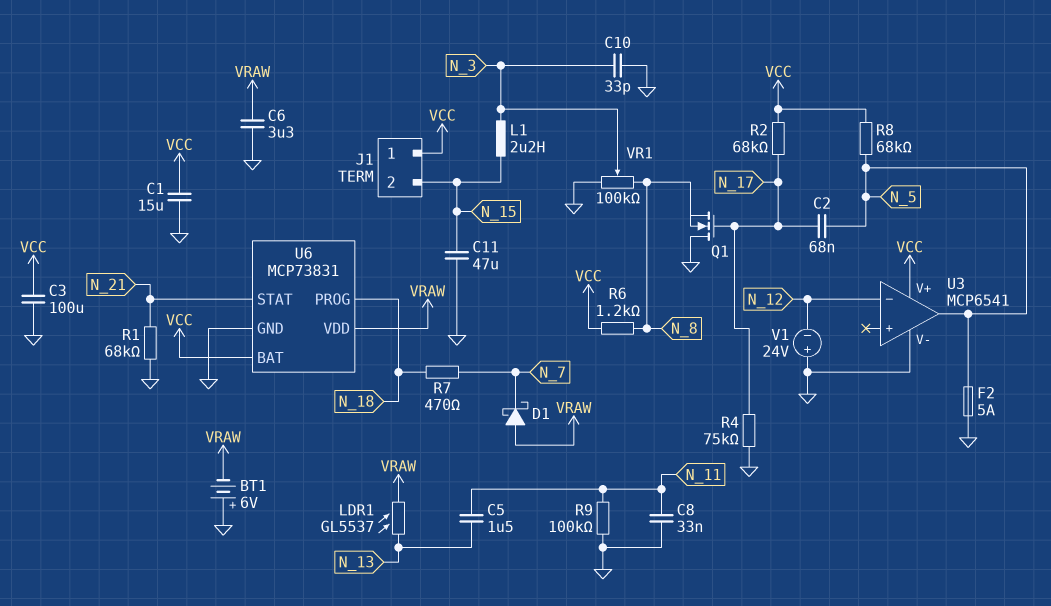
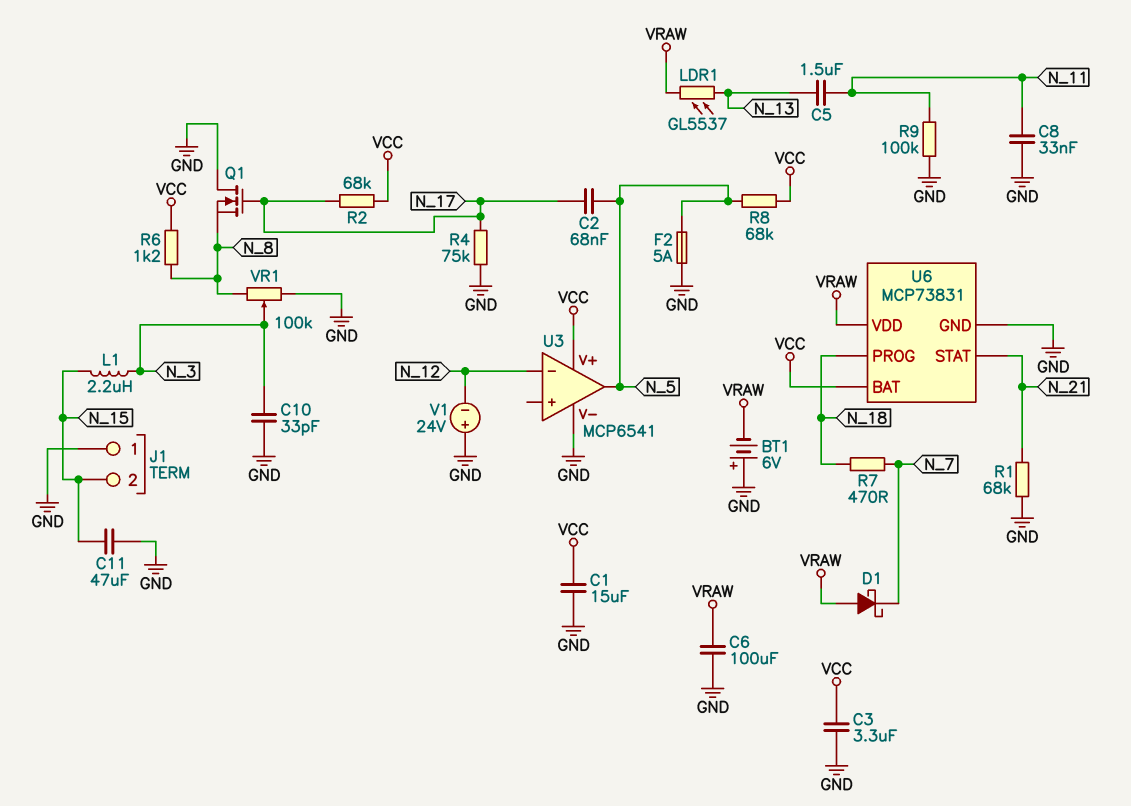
C3: 100uF (GND, VCC) -> 3.3uF (GND, VCC)
C6: 3.3uF (GND, VRAW) -> 100uF (GND, VRAW)
J1 pin 1: VCC -> GND

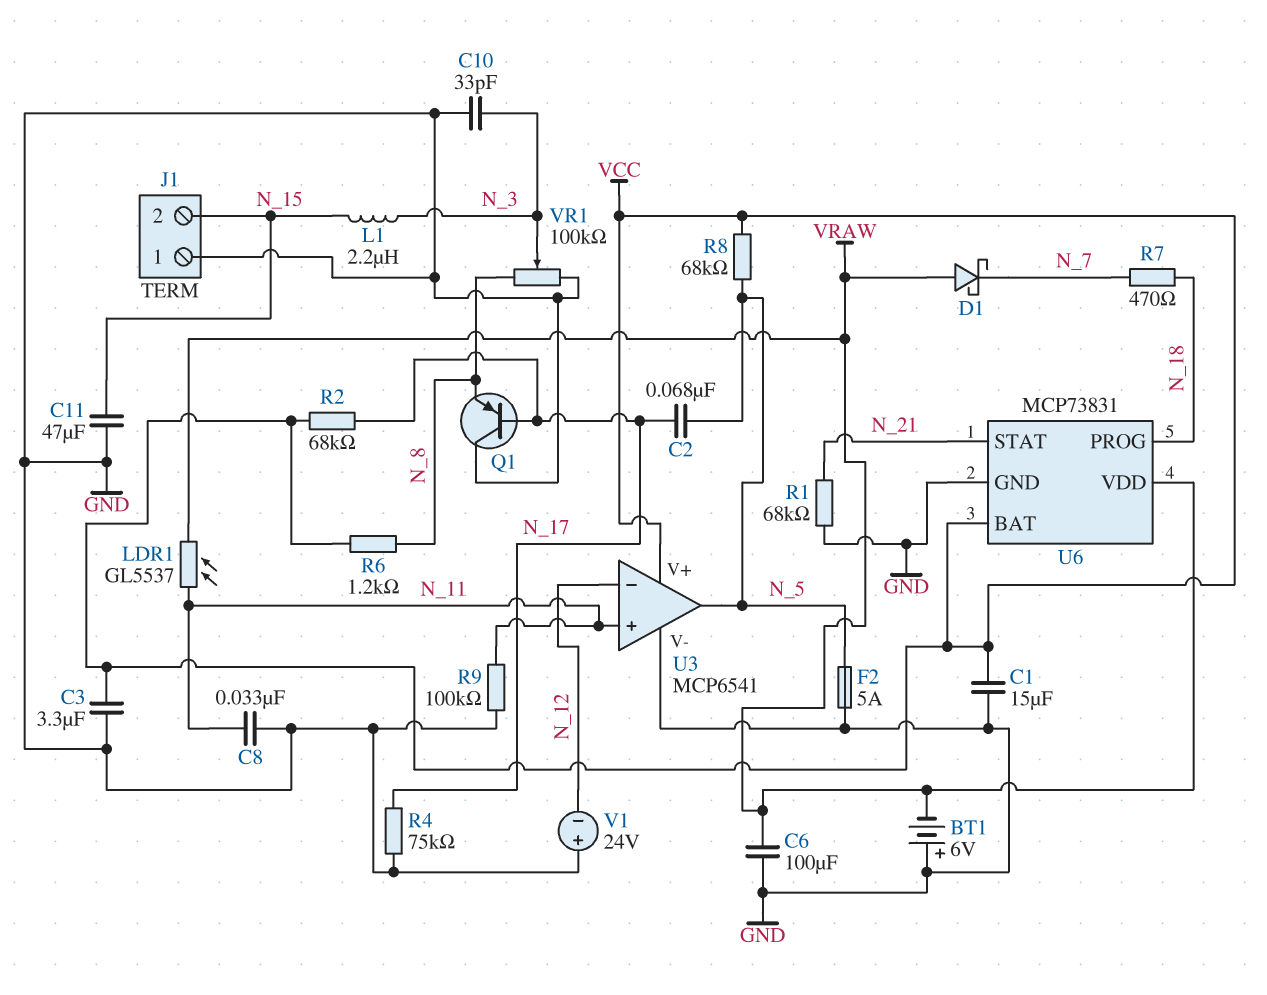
C5: 1.5uF (N_11, N_13) -> none
LDR1: GL5537 (N_13, VRAW) -> GL5537 (N_11, VRAW)
Q1: NMOS (G N_17, D GND, S N_8) -> PNP (B N_17, C GND, E N_8)
U3 pin in+: none -> N_11

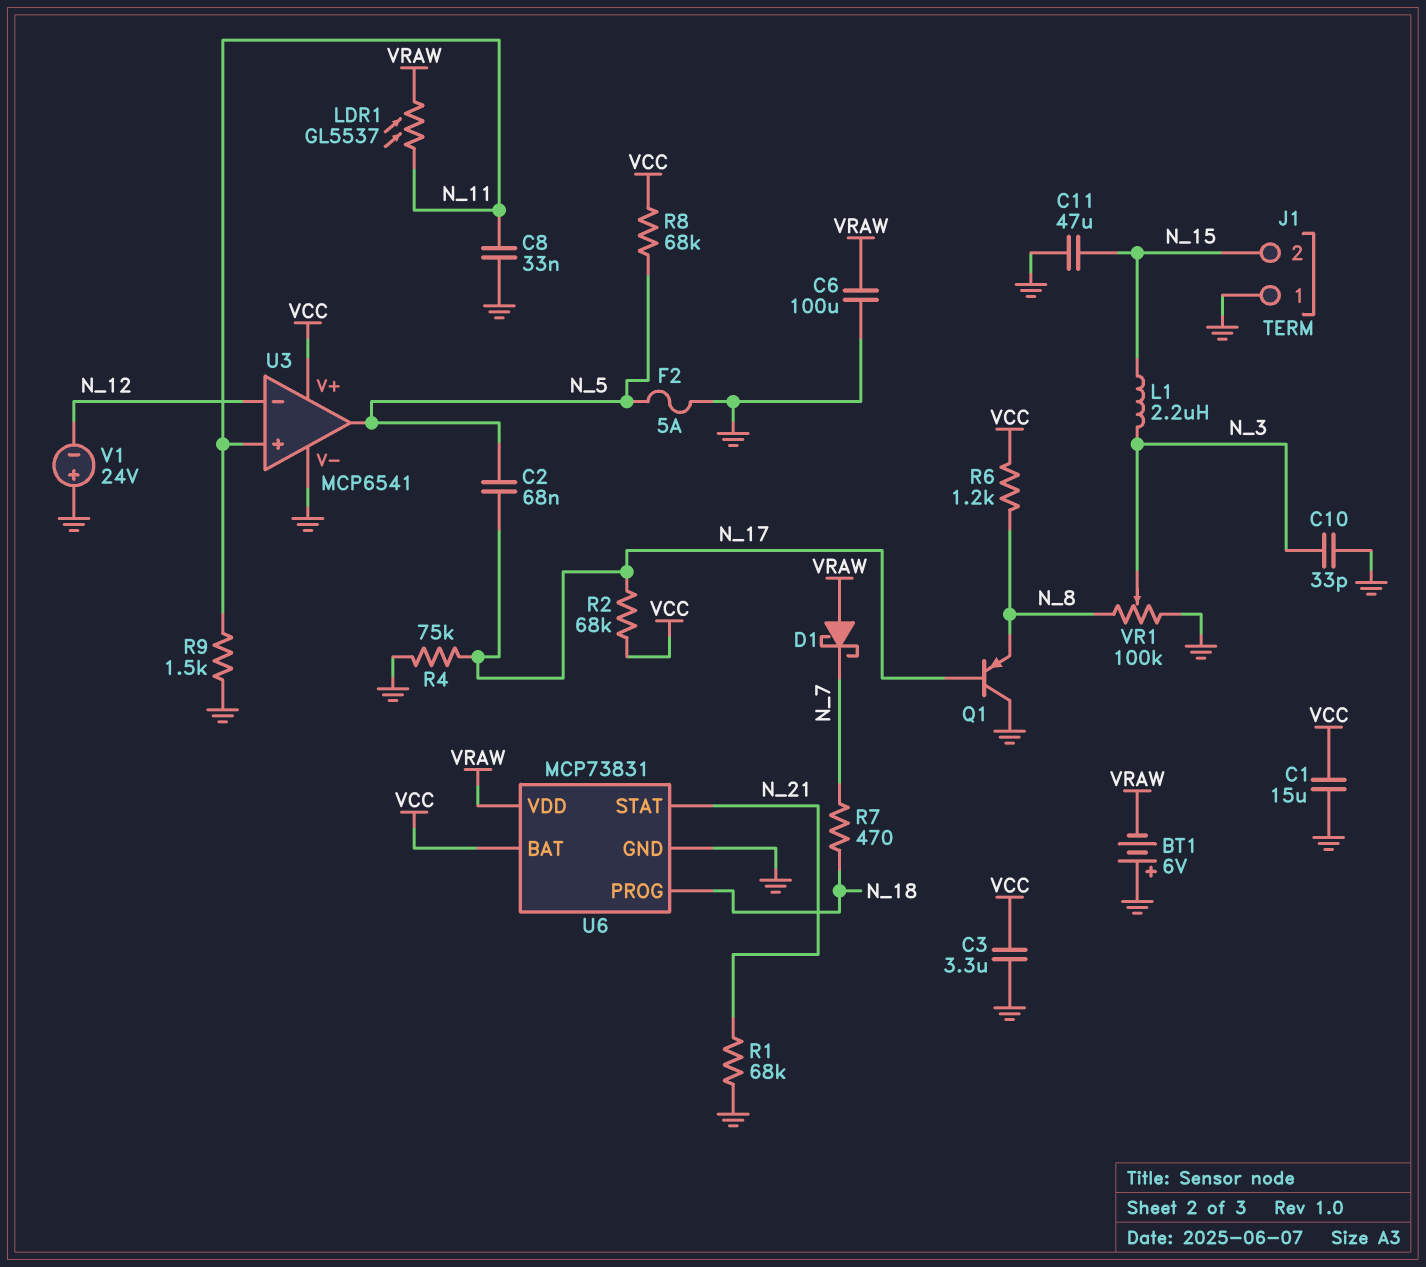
R9: 100k (GND, N_11) -> 1.5k (GND, N_11)

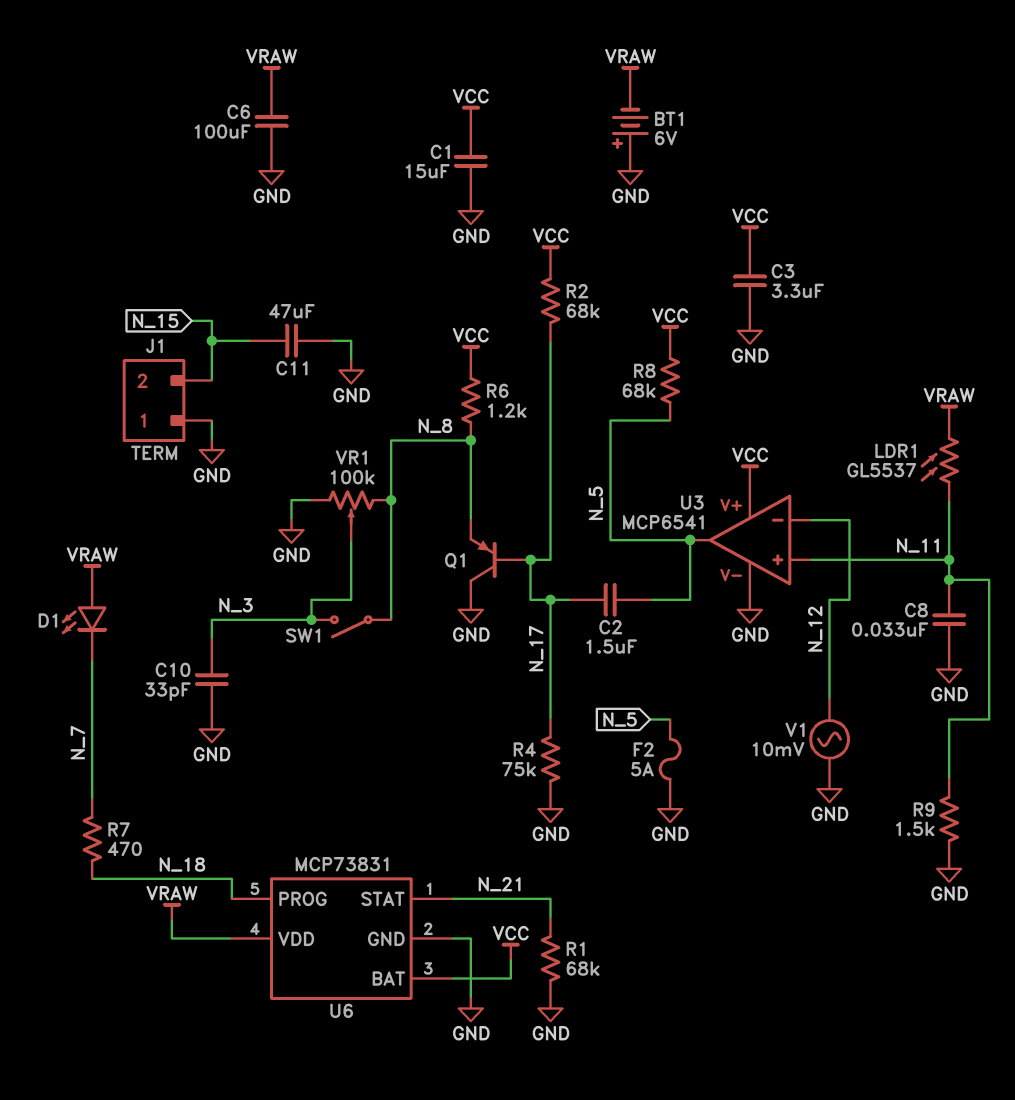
C2: 68nF (N_5, N_17) -> 1.5uF (N_5, N_17)
D1: schottky (A VRAW, K N_7) -> LED (A VRAW, K N_7)
L1: 2.2uH (N_3, N_15) -> none
SW1: none -> switch (N_3, N_8)
V1: 24V (plus GND, minus N_12) -> AC 10mV (GND, N_12)

